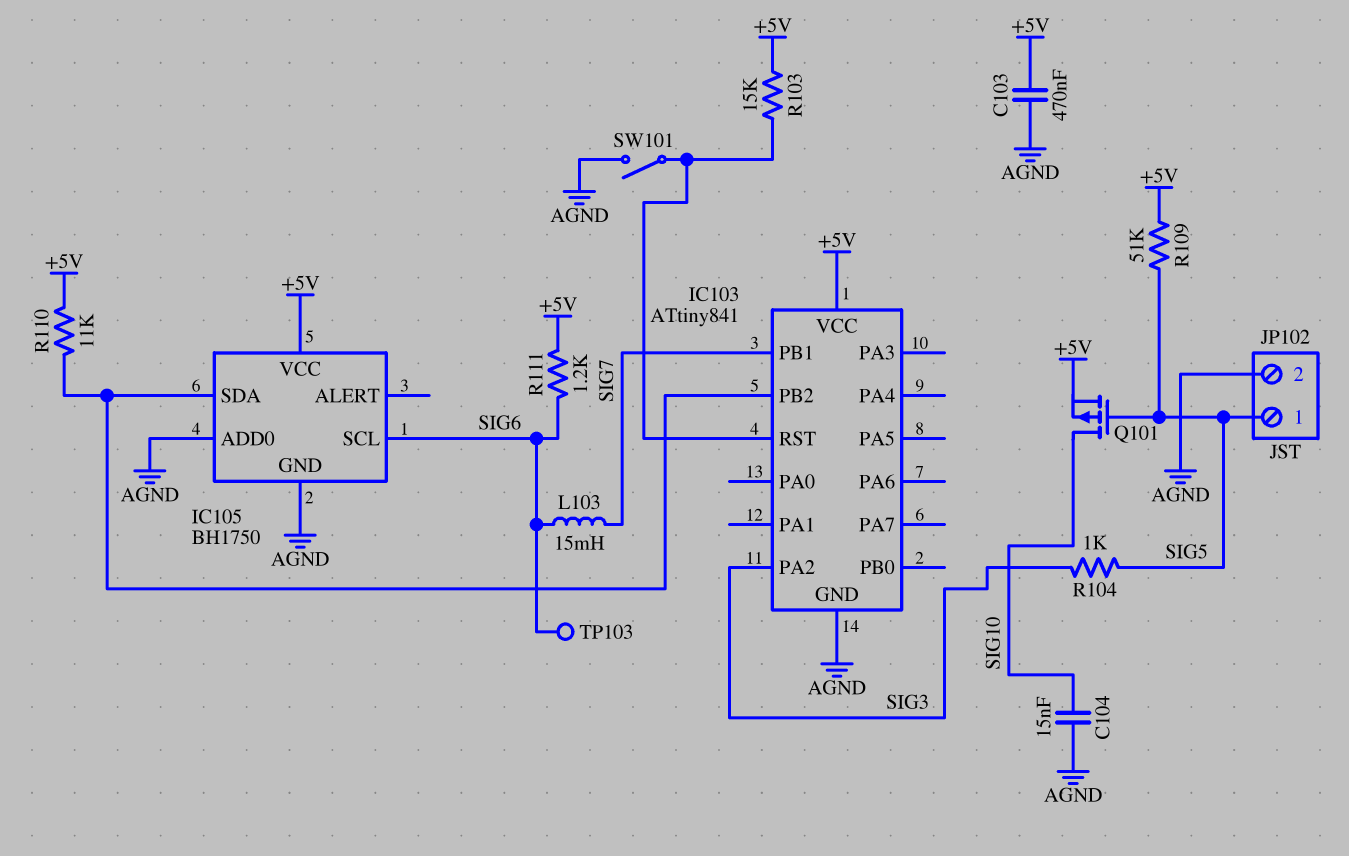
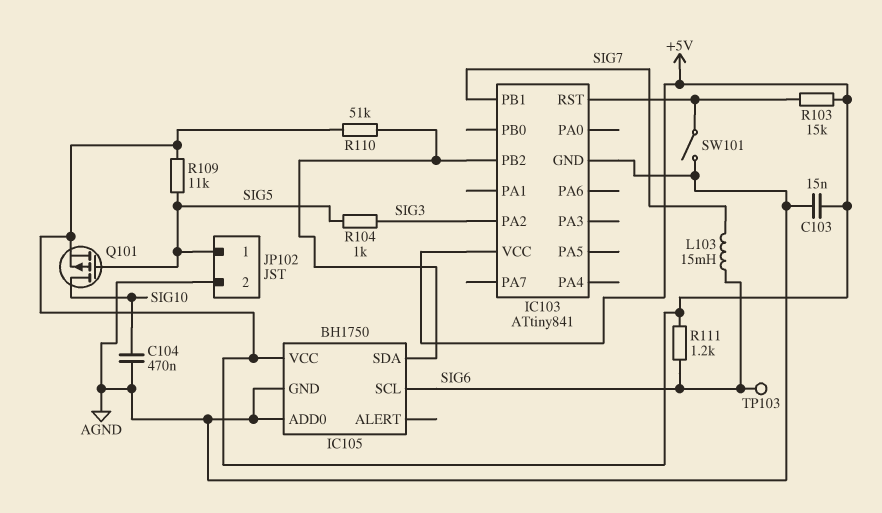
C103: 470nF (+5V, AGND) -> 15nF (+5V, AGND)
C104: 15nF (AGND, SIG10) -> 470nF (AGND, SIG10)
R109: 51k (+5V, SIG5) -> 11k (+5V, SIG5)
R110: 11k (+5V, IC103/PB2) -> 51k (+5V, IC103/PB2)

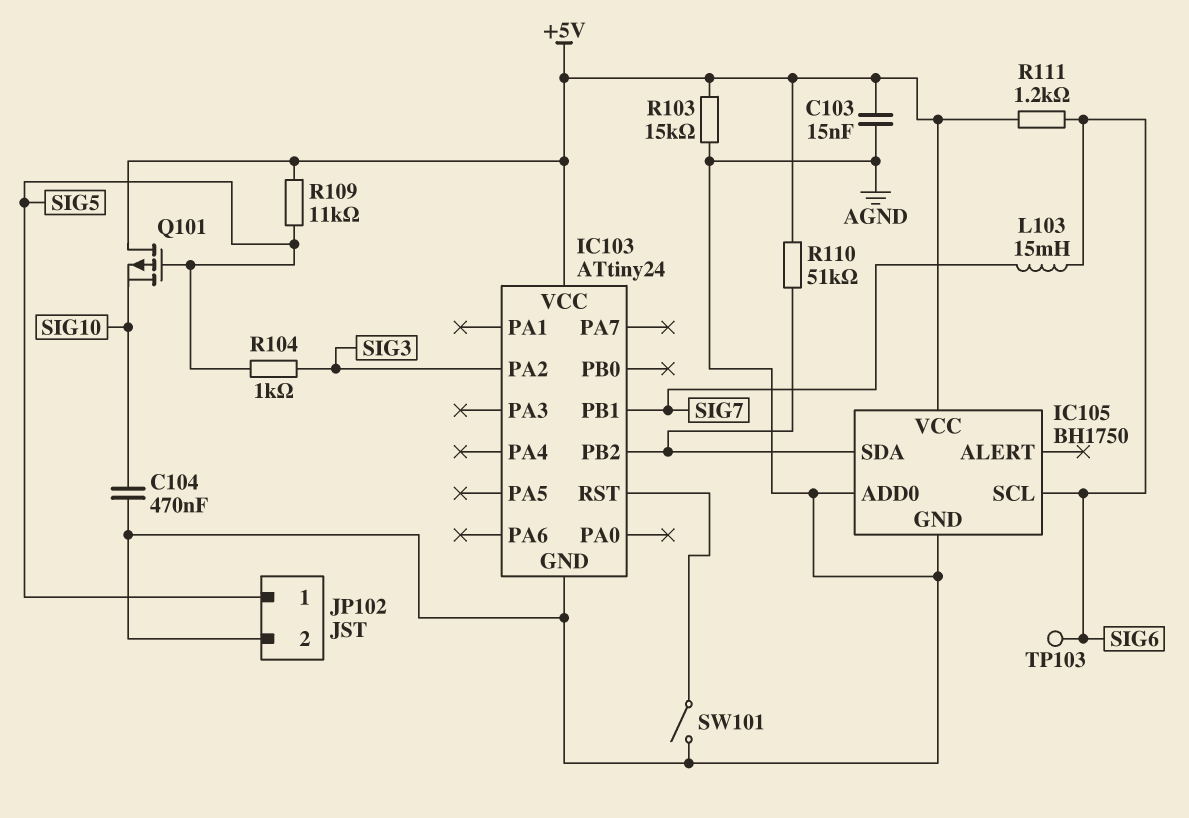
IC103: ATtiny841 -> ATtiny24
Q101: PMOS (G SIG5, D SIG10, S +5V) -> PMOS (G SIG5, D +5V, S SIG10)
R103: 15k (+5V, IC103/RST) -> 15k (+5V, AGND)

